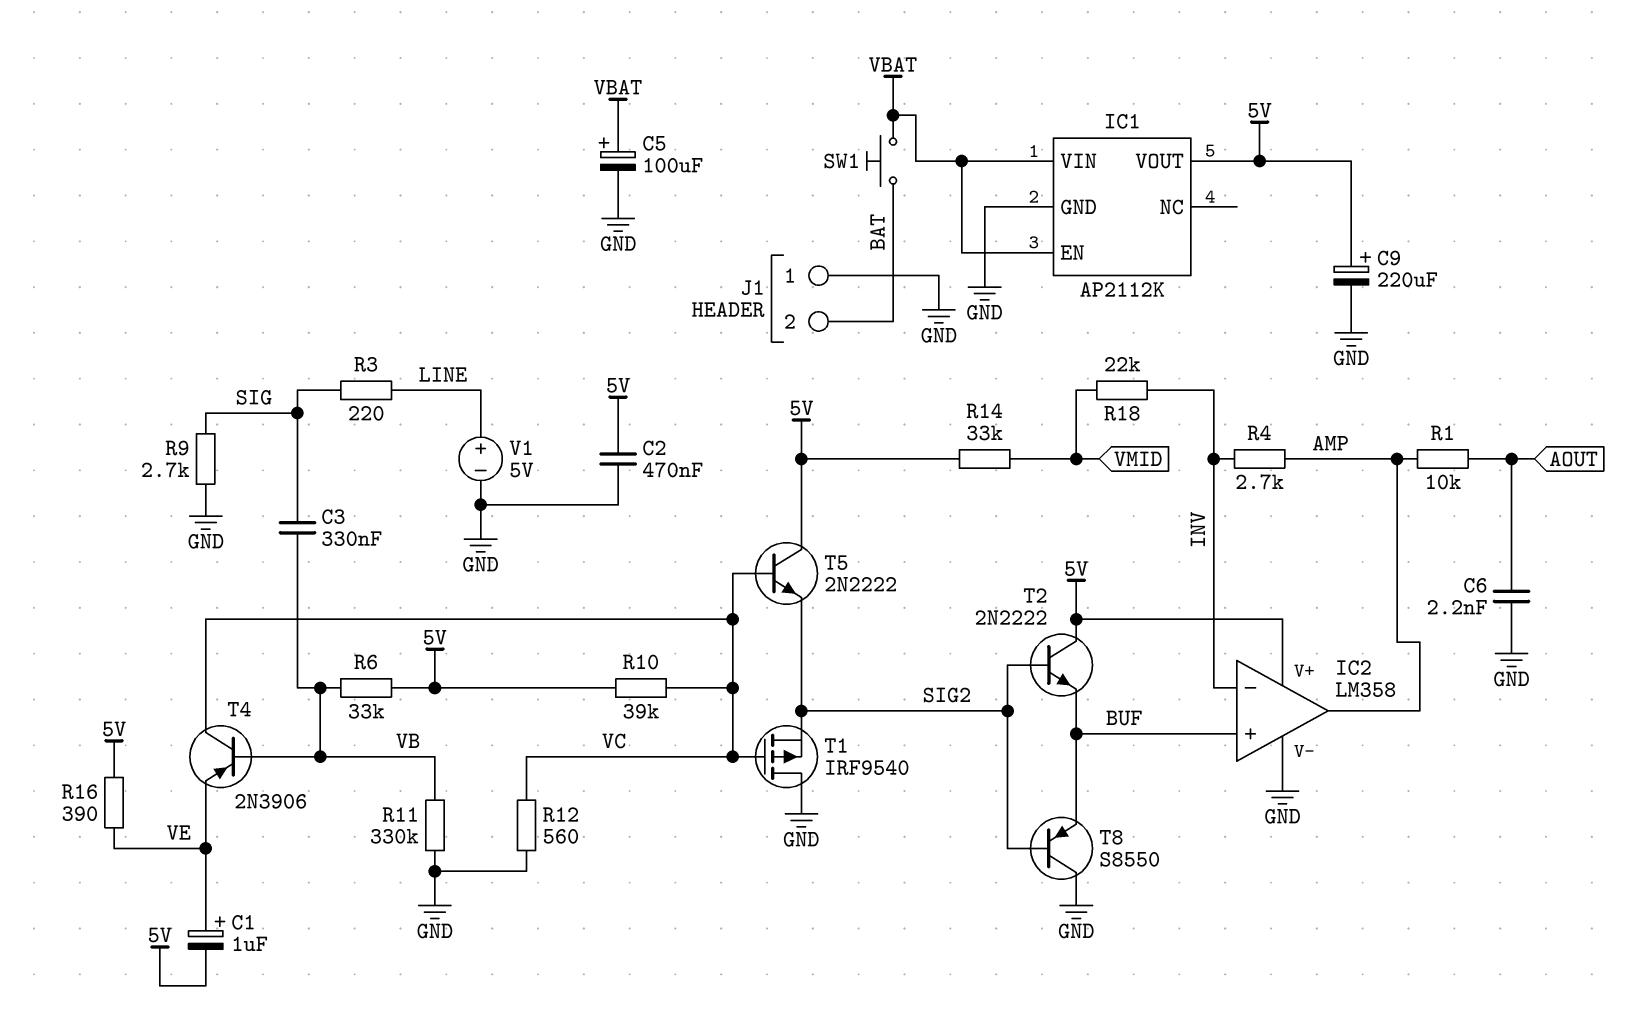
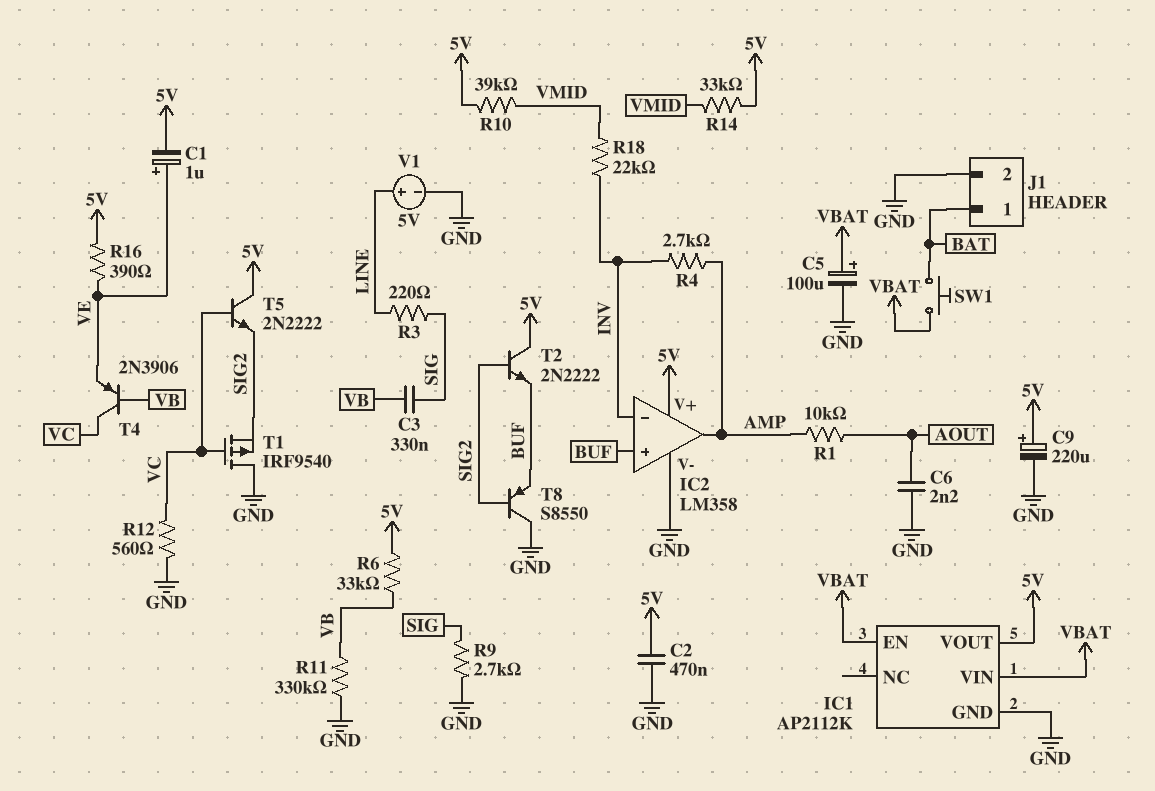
J1 pin 1: GND -> BAT
J1 pin 2: BAT -> GND
R10: 39k (5V, VC) -> 39k (5V, VMID)

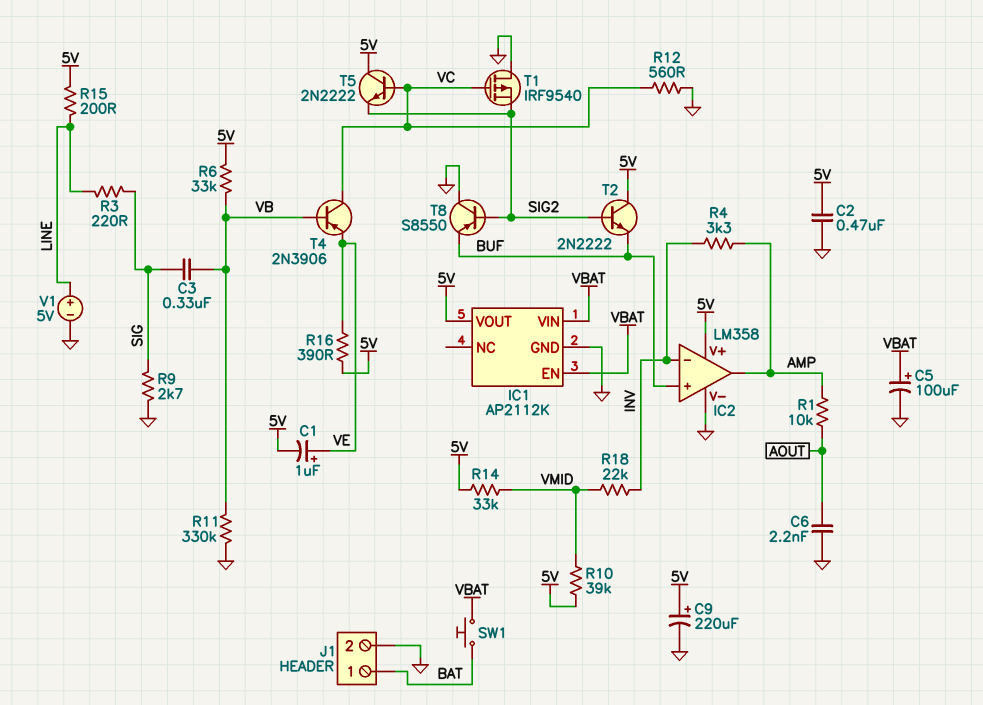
R4: 2.7k (AMP, INV) -> 3.3k (AMP, INV)
R15: none -> 200 (5V, LINE)

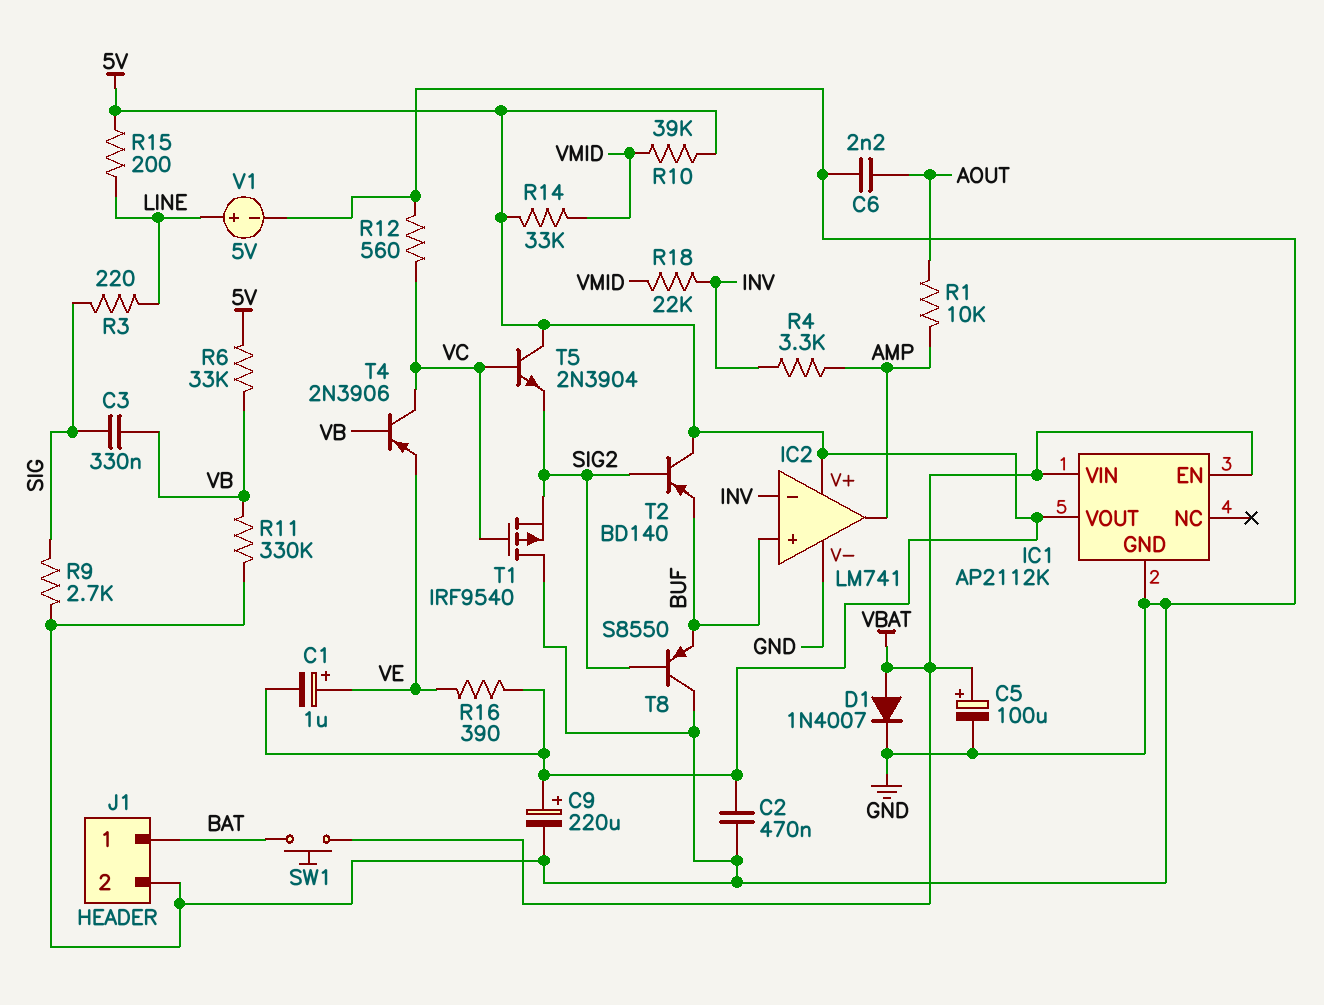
D1: none -> diode 1N4007 (A VBAT, K GND)
IC2: LM358 -> LM741
T2: NPN 2N2222 (B SIG2, C 5V, E BUF) -> PNP BD140 (B SIG2, C 5V, E BUF)
T5: NPN 2N2222 (B VC, C 5V, E SIG2) -> NPN 2N3904 (B VC, C 5V, E SIG2)

